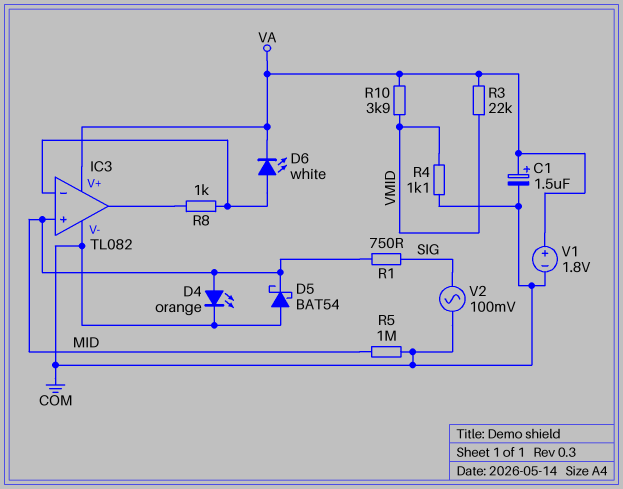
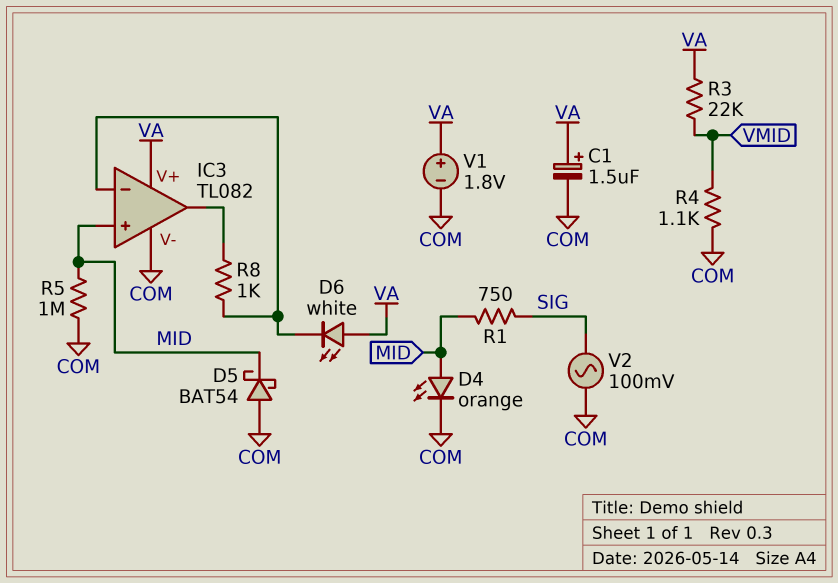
D6: LED white (A IC3/in-, K VA) -> LED white (A VA, K IC3/in-)
R10: 3.9k (VA, VMID) -> none

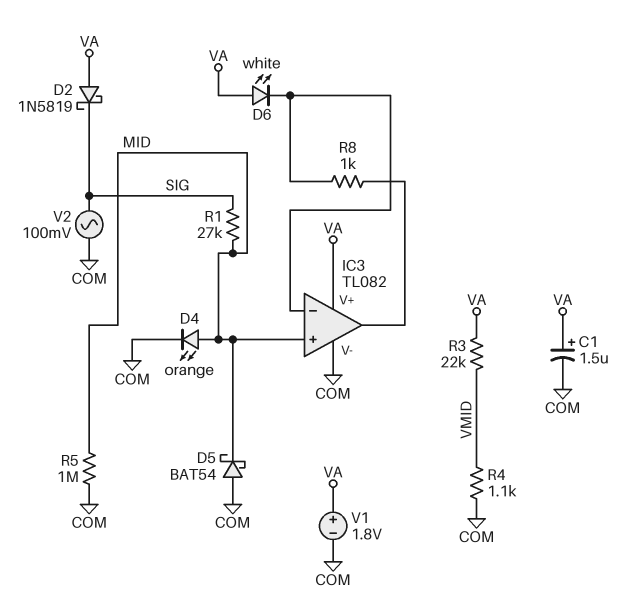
D2: none -> schottky 1N5819 (A VA, K SIG)
R1: 750 (MID, SIG) -> 27k (MID, SIG)

